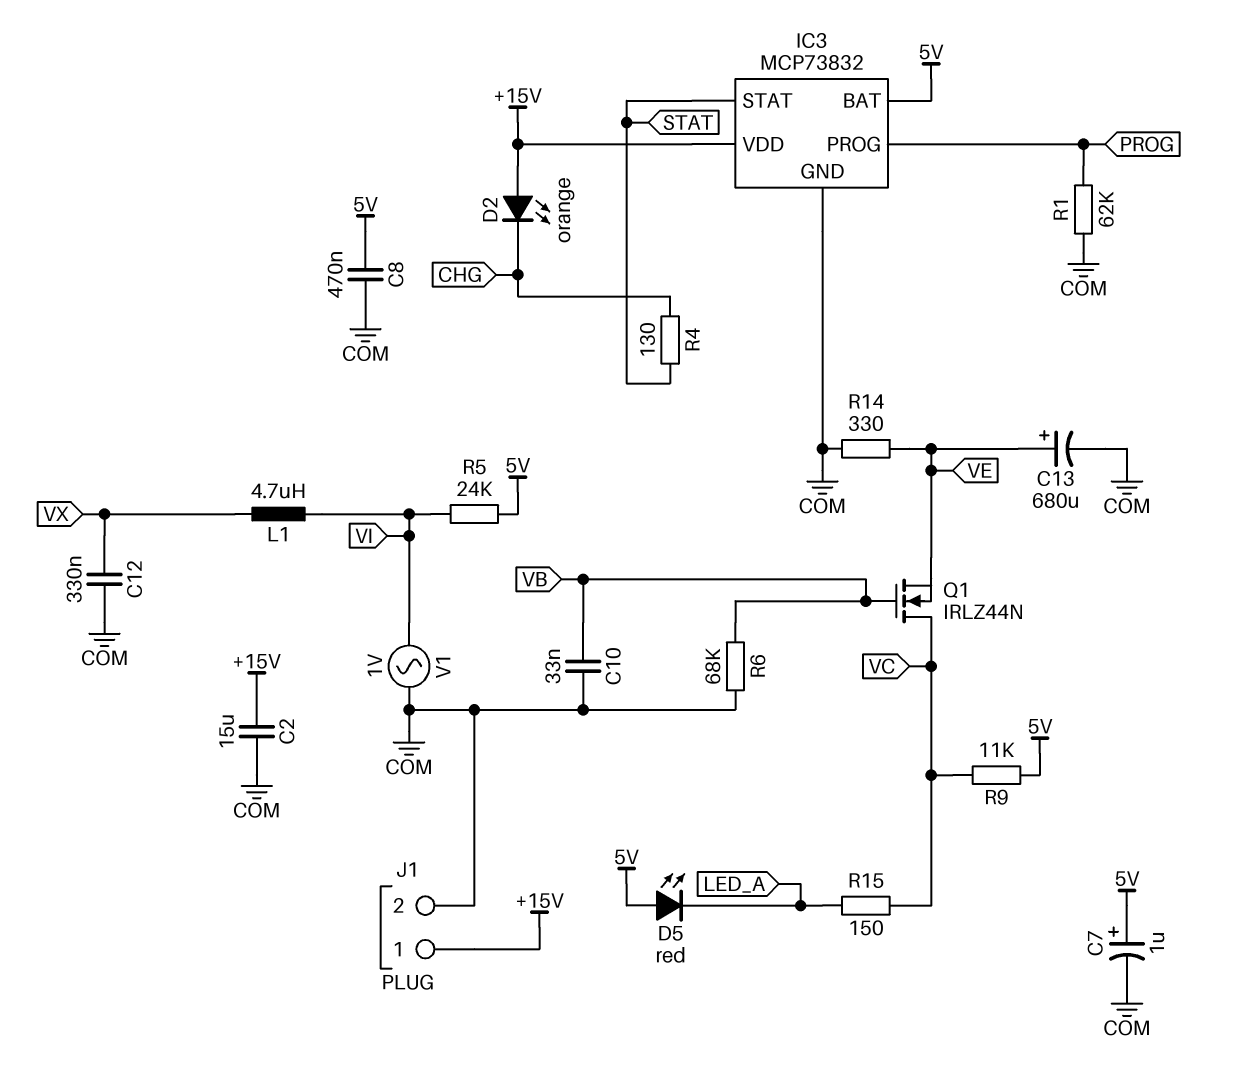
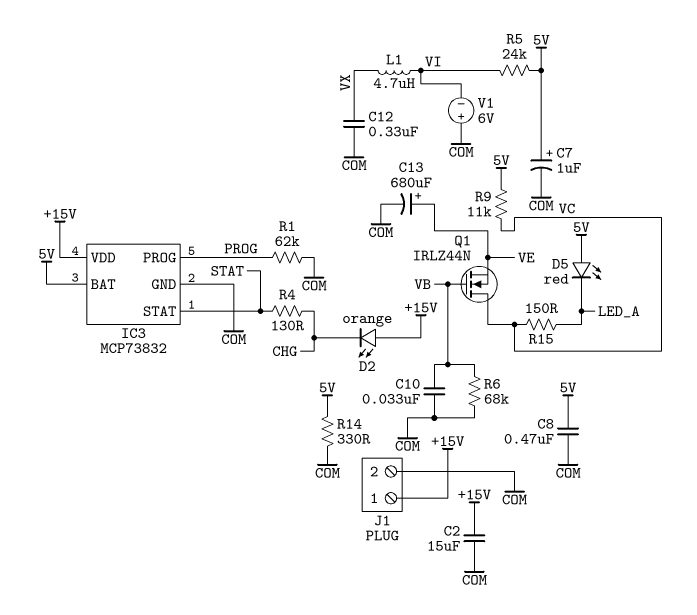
R14: 330 (COM, VE) -> 330 (5V, COM)
V1: AC 1V (COM, VI) -> 6V (plus COM, minus VI)

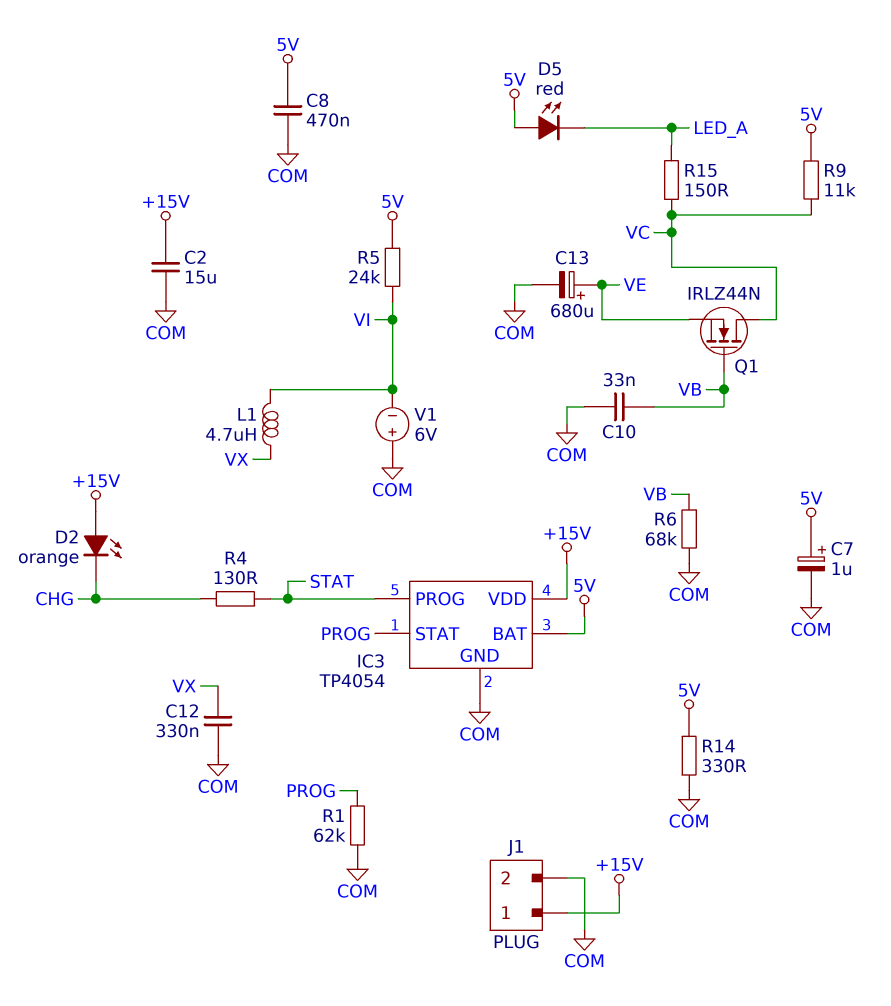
IC3: MCP73832 -> TP4054
IC3 pin PROG: PROG -> STAT
IC3 pin STAT: STAT -> PROG

